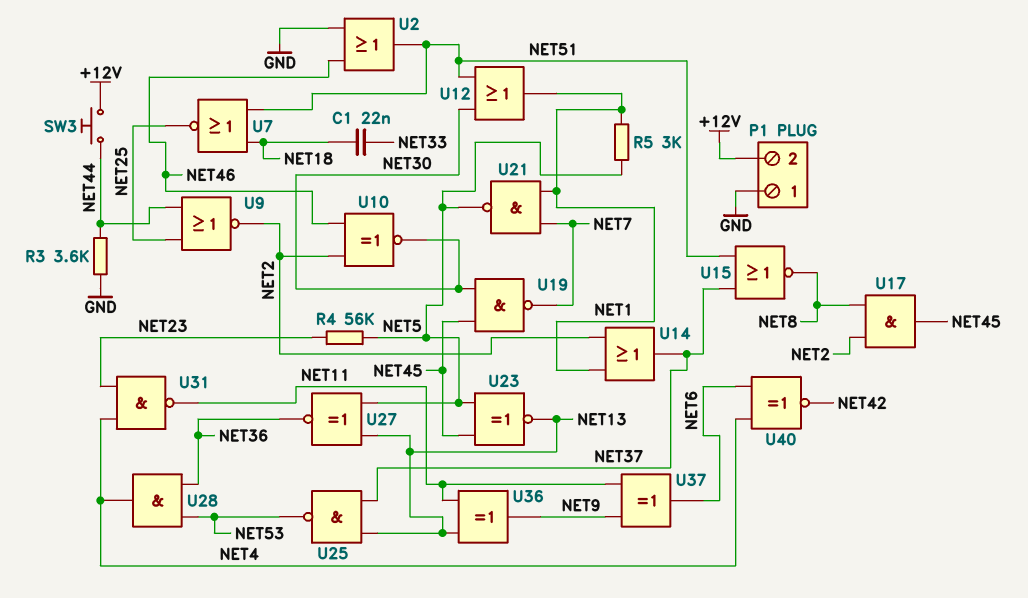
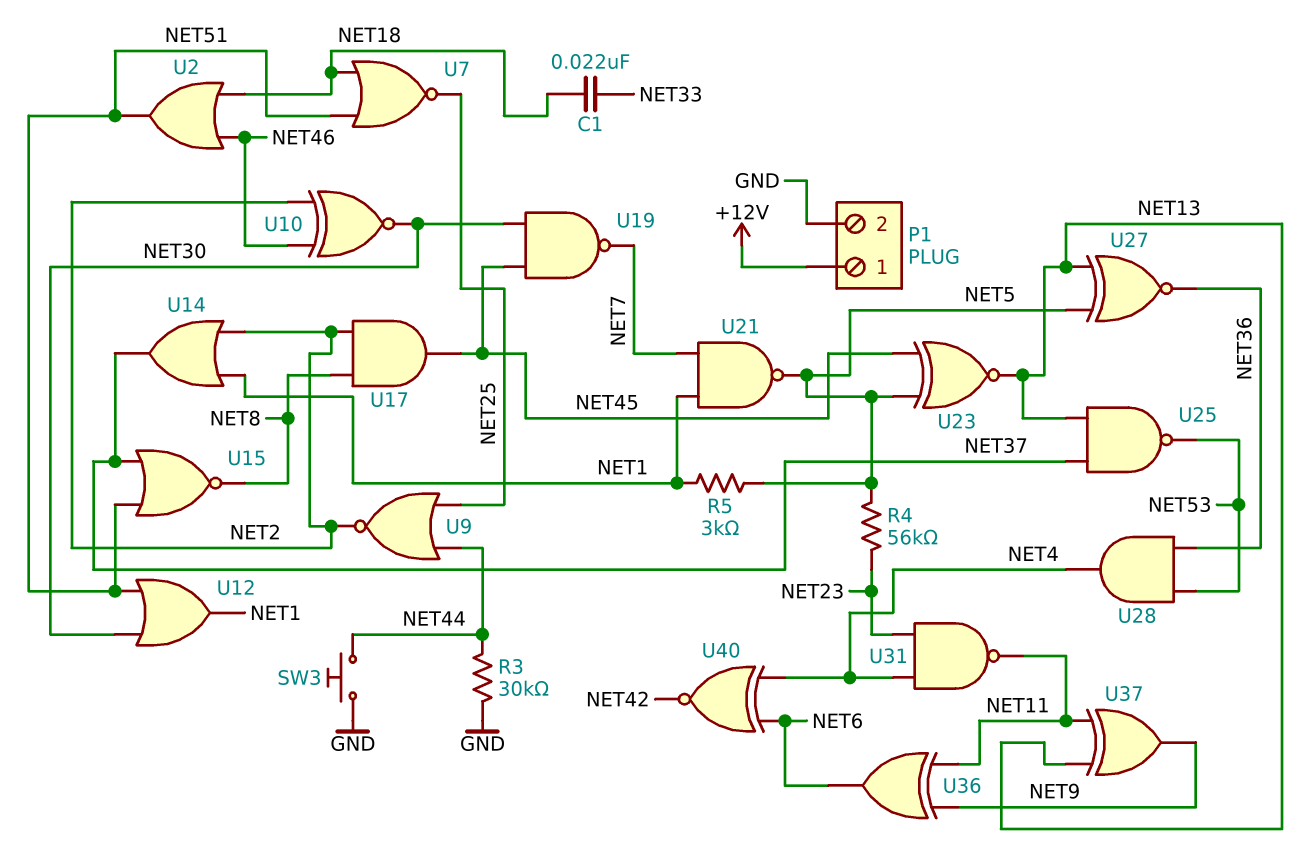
P1 pin 1: GND -> +12V
P1 pin 2: +12V -> GND
R3: 3.6k (GND, NET44) -> 30k (GND, NET44)
SW3: button (+12V, NET44) -> button (GND, NET44)
U2: OR (in GND, in NET46, out NET51) -> OR (in NET18, in NET46, out NET51)
U36: XOR (in NET11, in NET13, out NET9) -> XOR (in NET9, in NET11, out NET6)
U37: XOR (in NET9, in NET11, out NET6) -> XOR (in NET11, in NET13, out NET9)

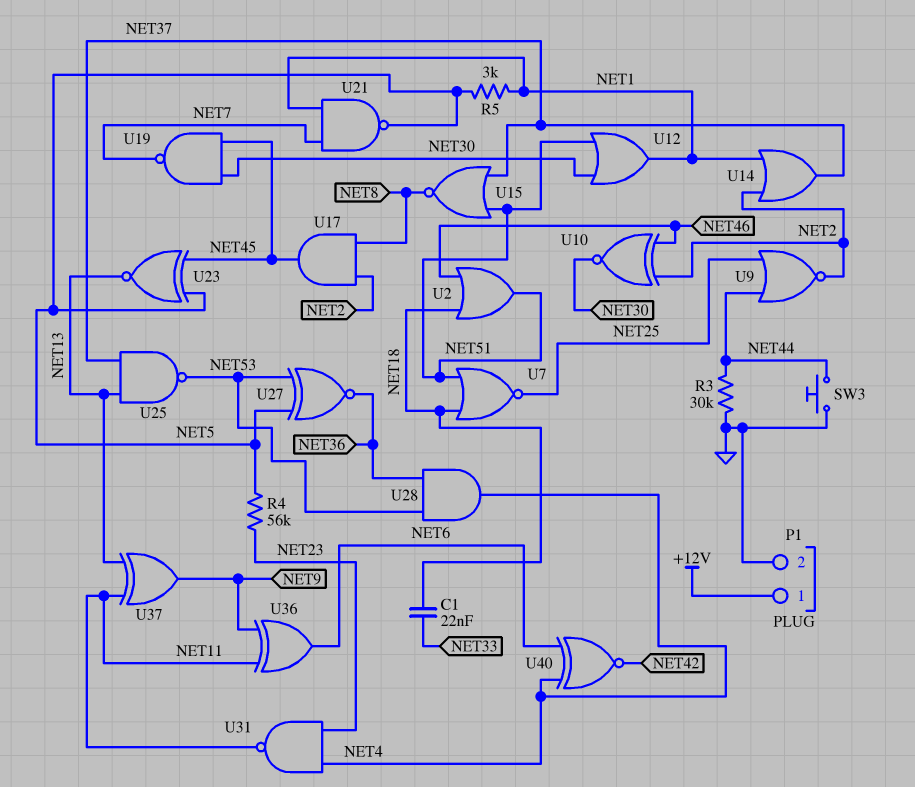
U27: XNOR (in NET5, in NET13, out NET36) -> XNOR (in NET5, in NET53, out NET36)

